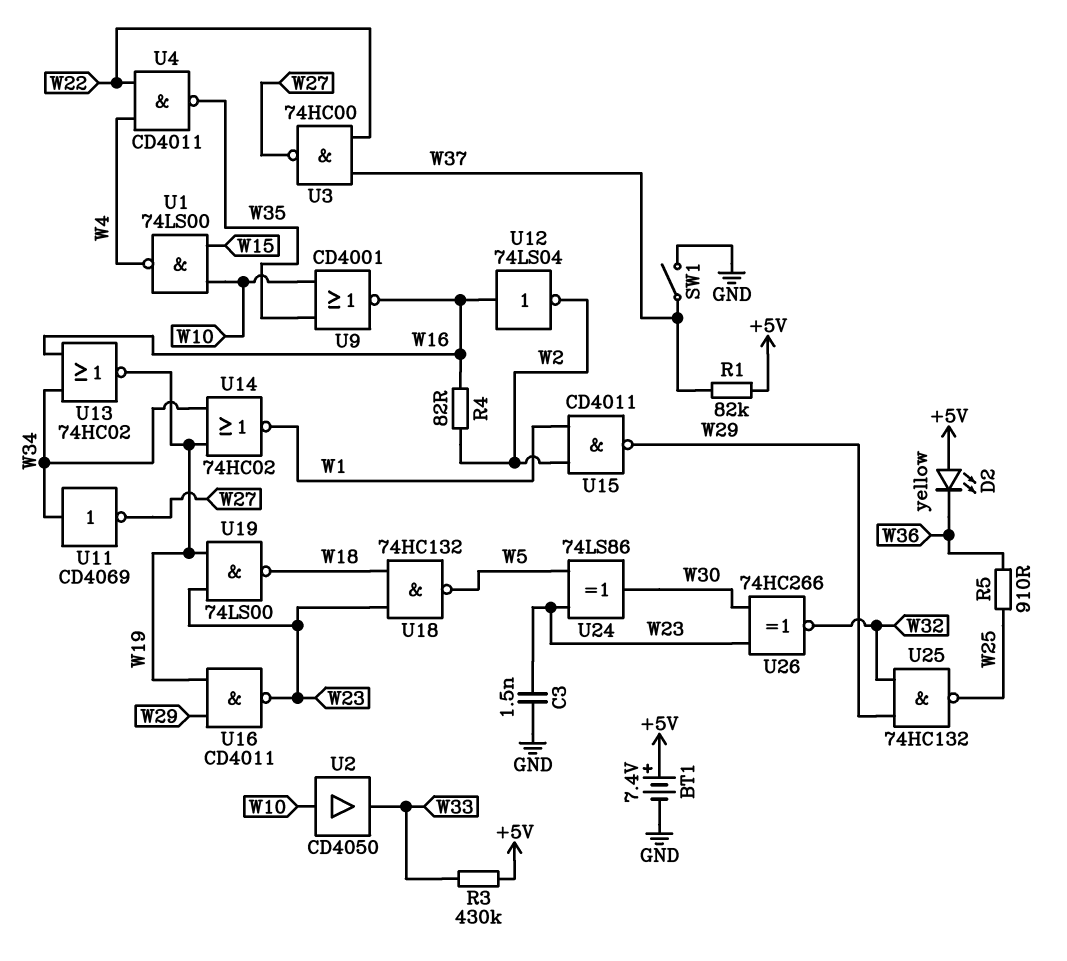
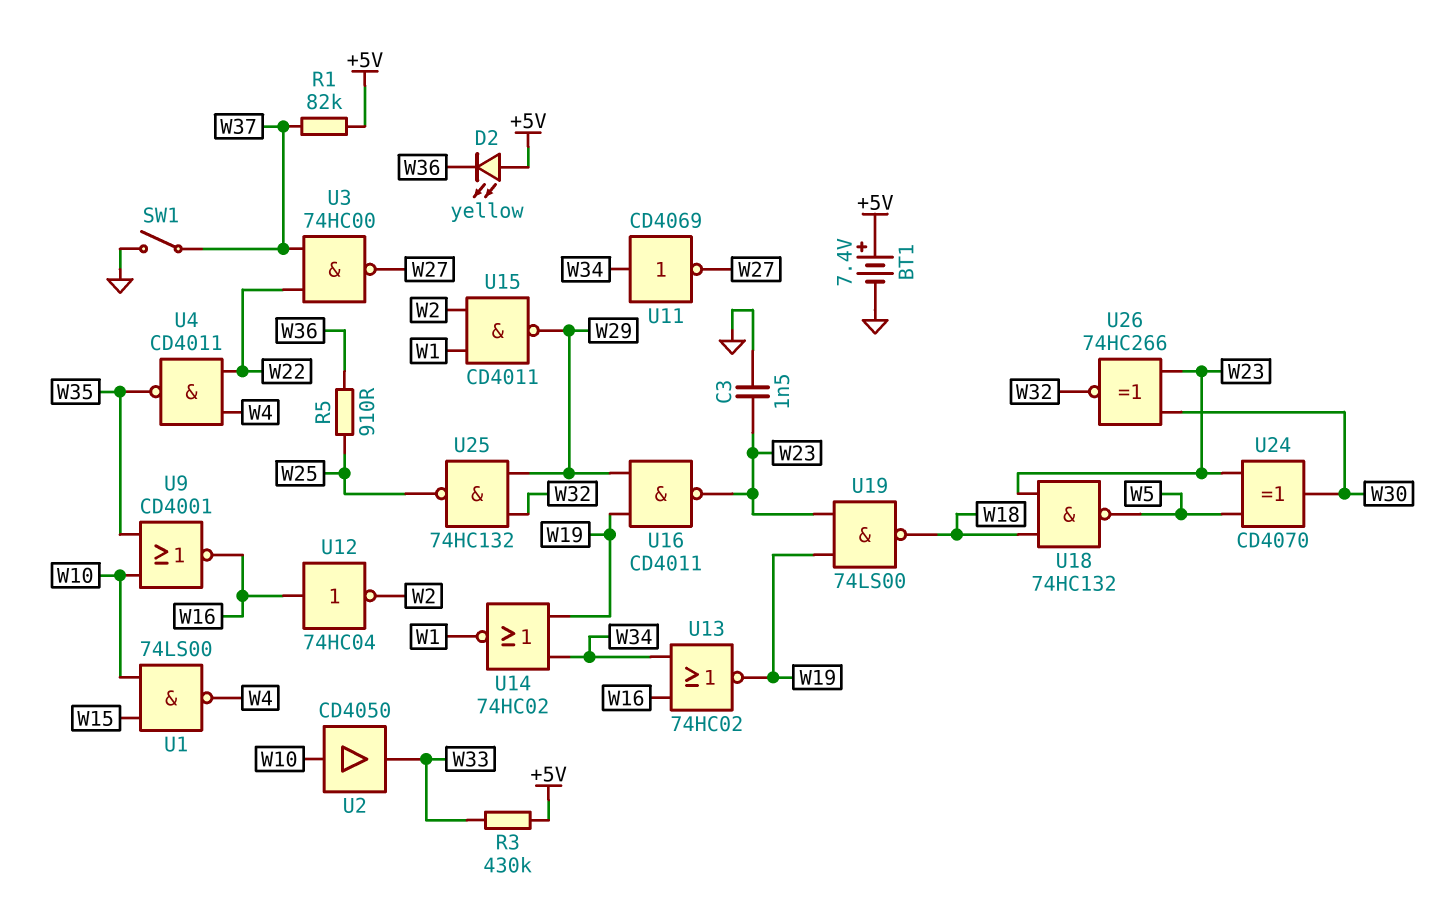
R4: 82 (W2, W16) -> none
U12: NOT 74LS04 (in W16, out W2) -> NOT 74HC04 (in W16, out W2)
U24: XOR 74LS86 (in W5, in W23, out W30) -> XOR CD4070 (in W5, in W23, out W30)

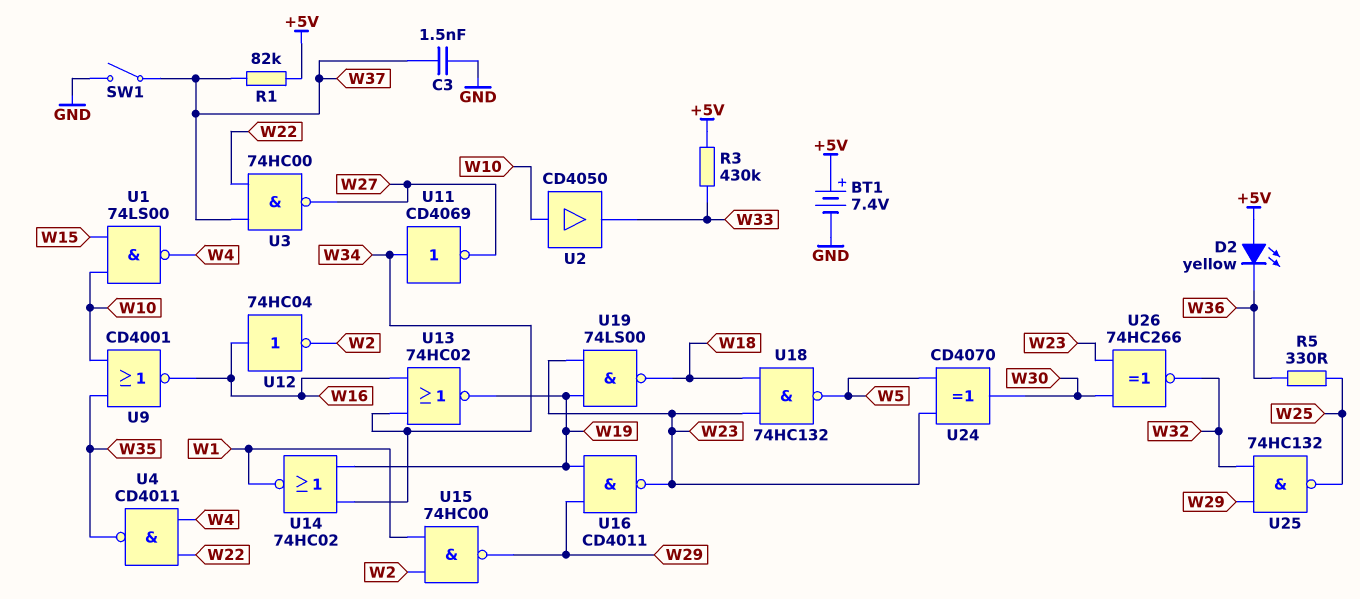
C3: 1.5nF (GND, W23) -> 1.5nF (GND, W37)
R5: 910 (W25, W36) -> 330 (W25, W36)
U15: NAND CD4011 (in W1, in W2, out W29) -> NAND 74HC00 (in W1, in W2, out W29)

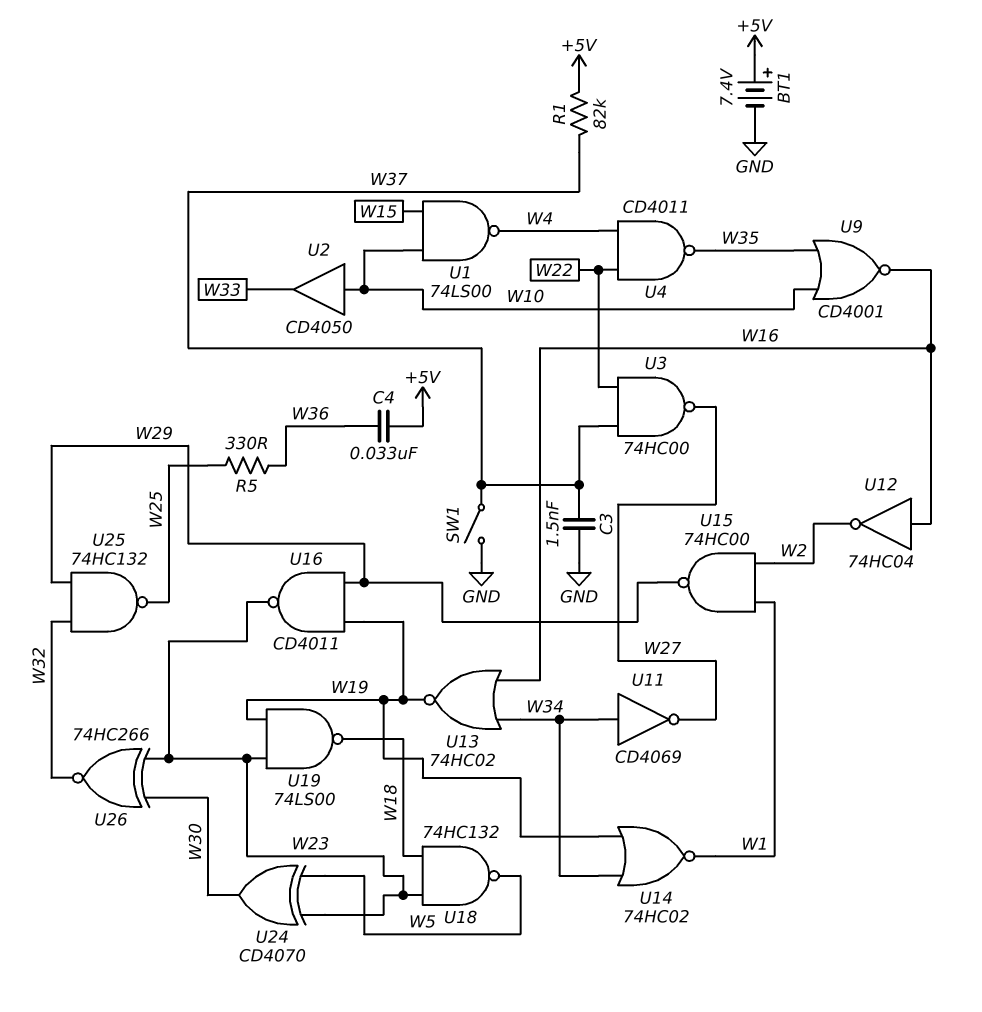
C4: none -> 33nF (+5V, W36)
D2: LED yellow (A +5V, K W36) -> none
R3: 430k (+5V, W33) -> none

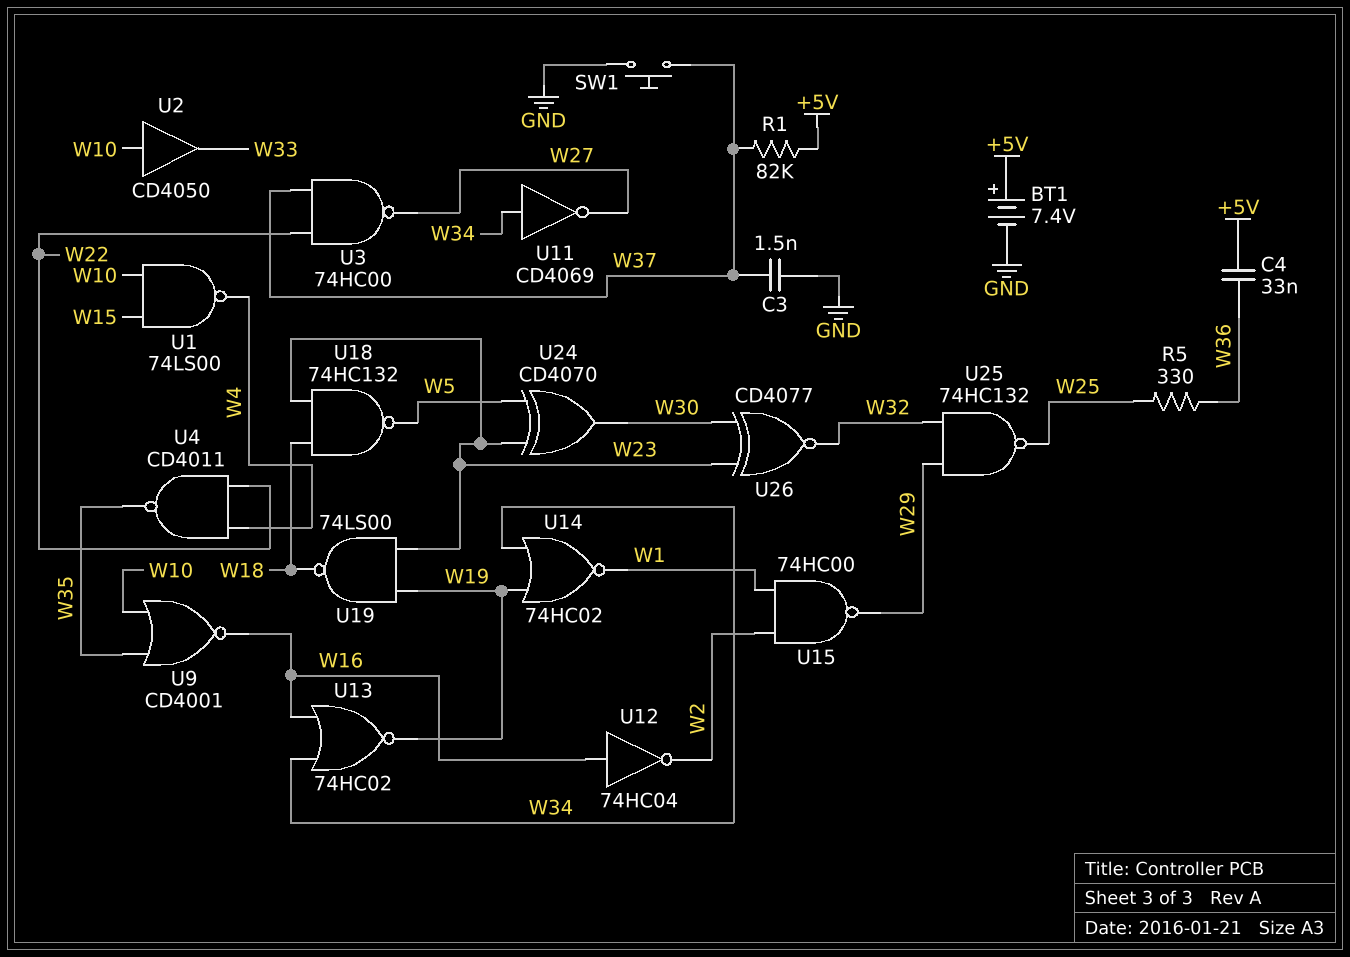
SW1: switch (GND, W37) -> button (GND, W37)
U16: NAND CD4011 (in W19, in W29, out W23) -> none
U26: XNOR 74HC266 (in W23, in W30, out W32) -> XNOR CD4077 (in W23, in W30, out W32)

